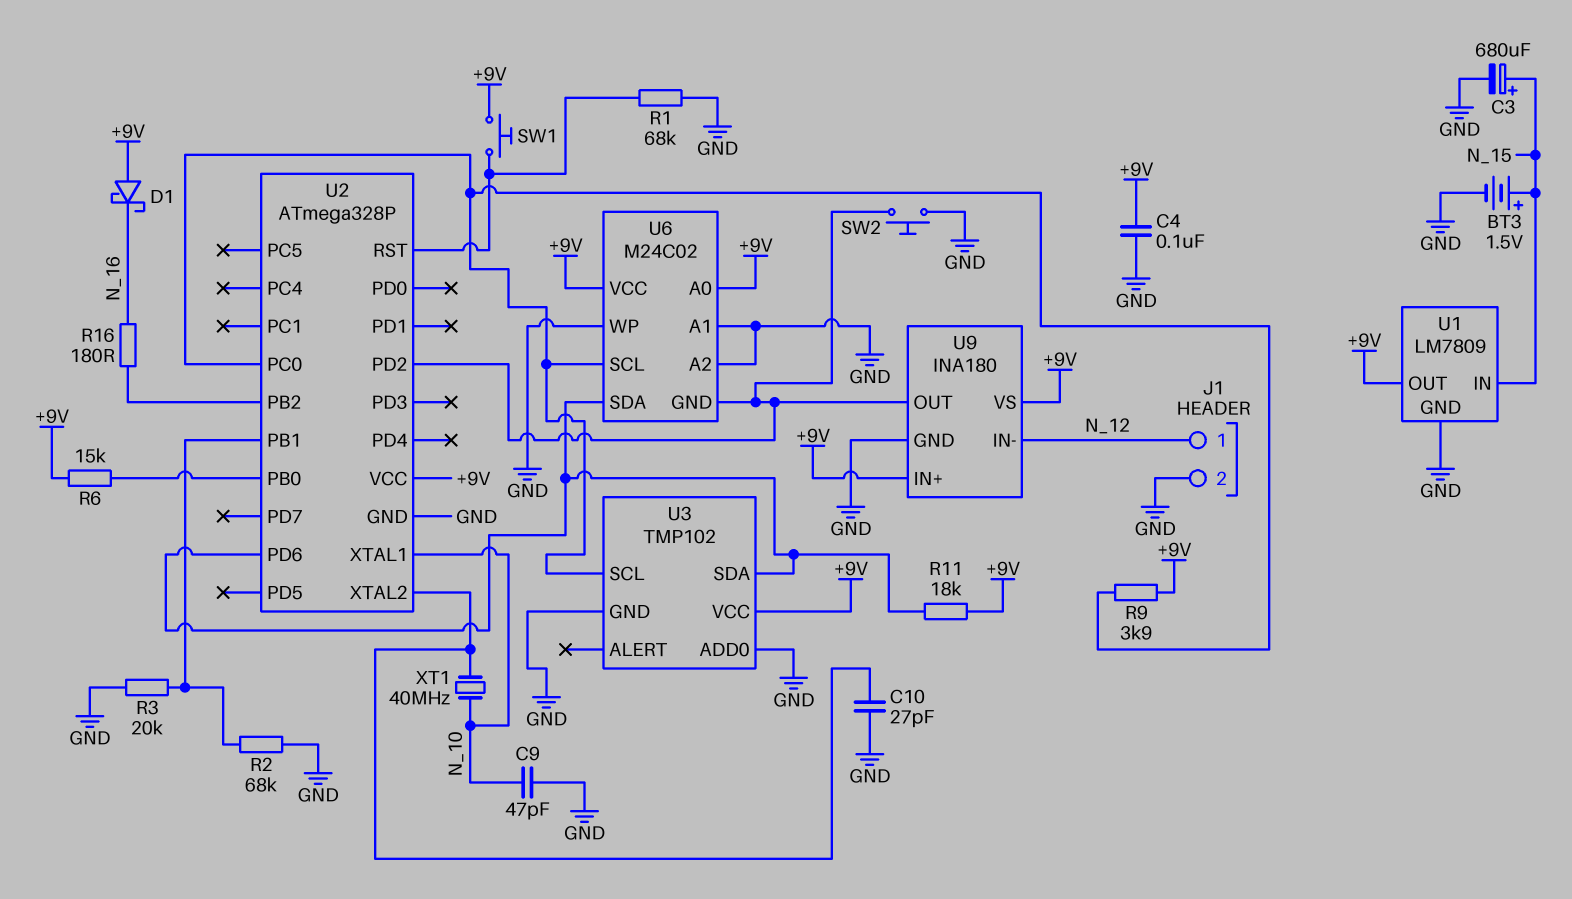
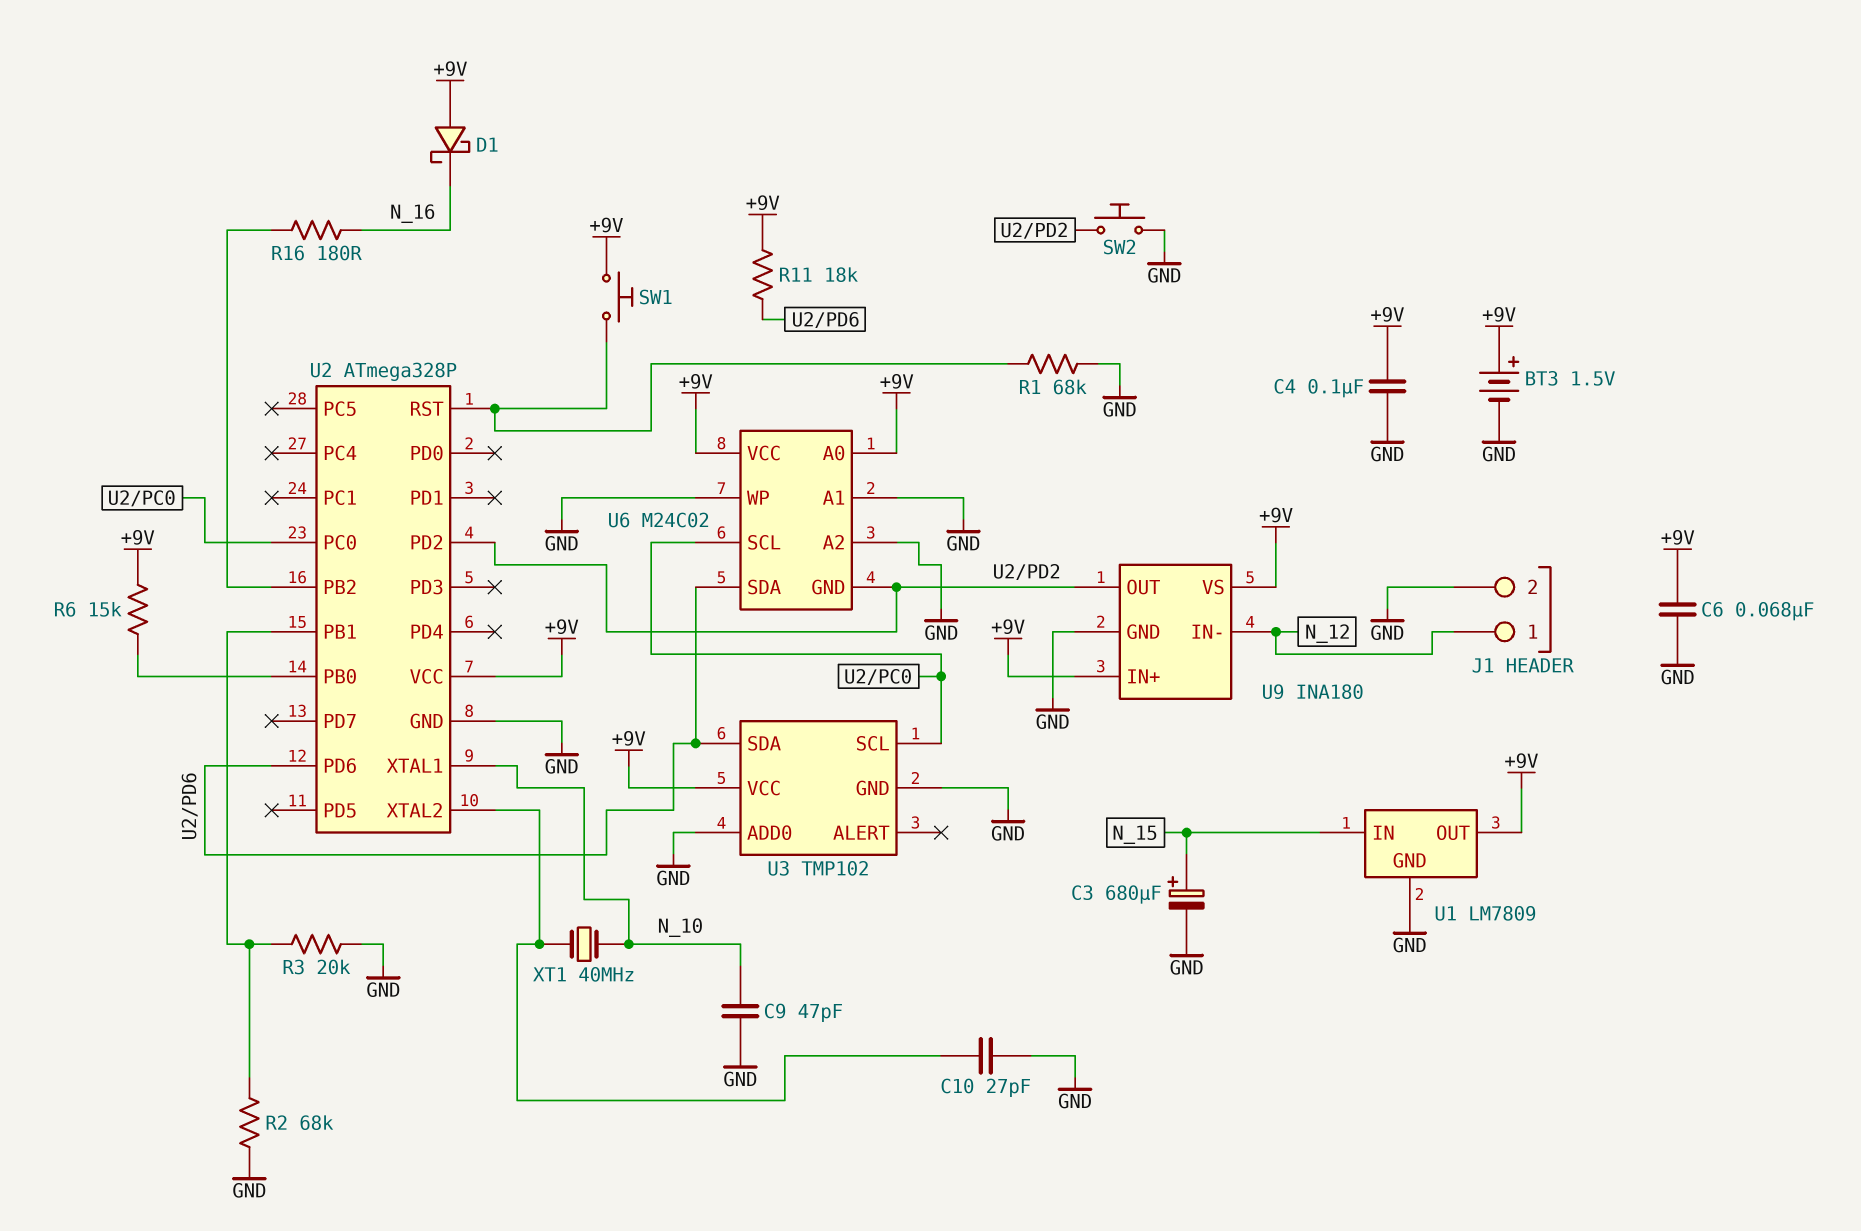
BT3: 1.5V (plus N_15, minus GND) -> 1.5V (plus +9V, minus GND)
C6: none -> 68nF (+9V, GND)
R9: 3.9k (+9V, U2/PC0) -> none

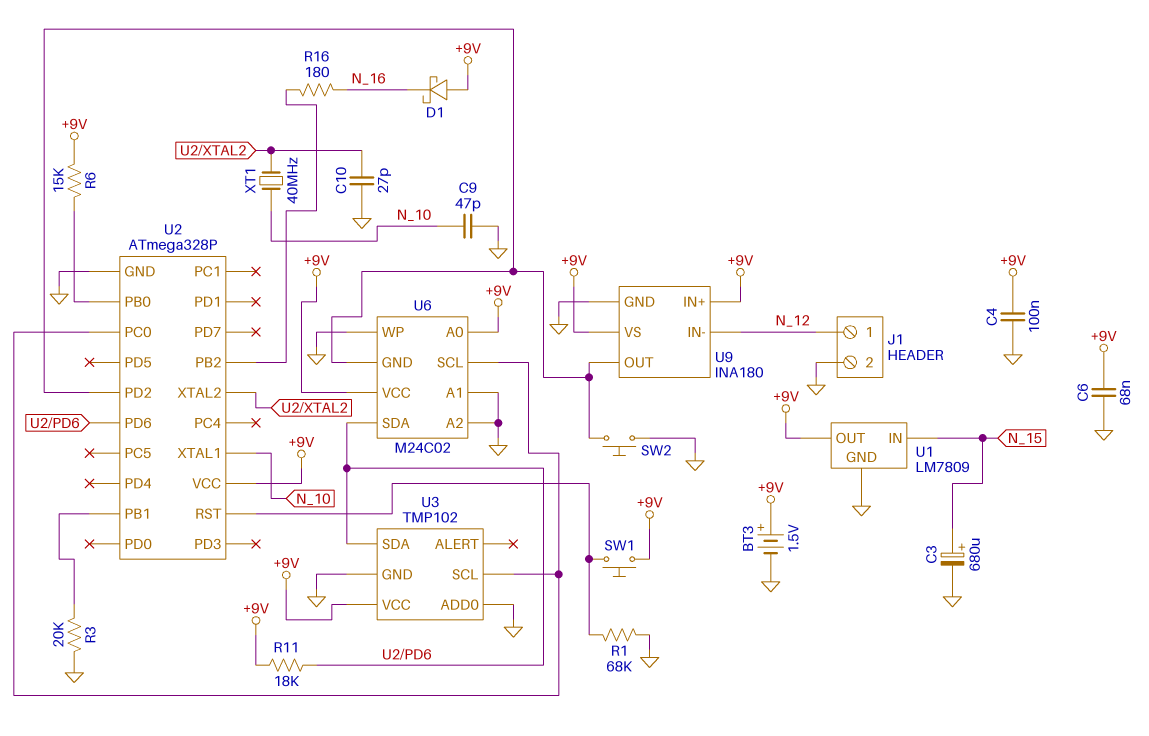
R2: 68k (GND, U2/PB1) -> none

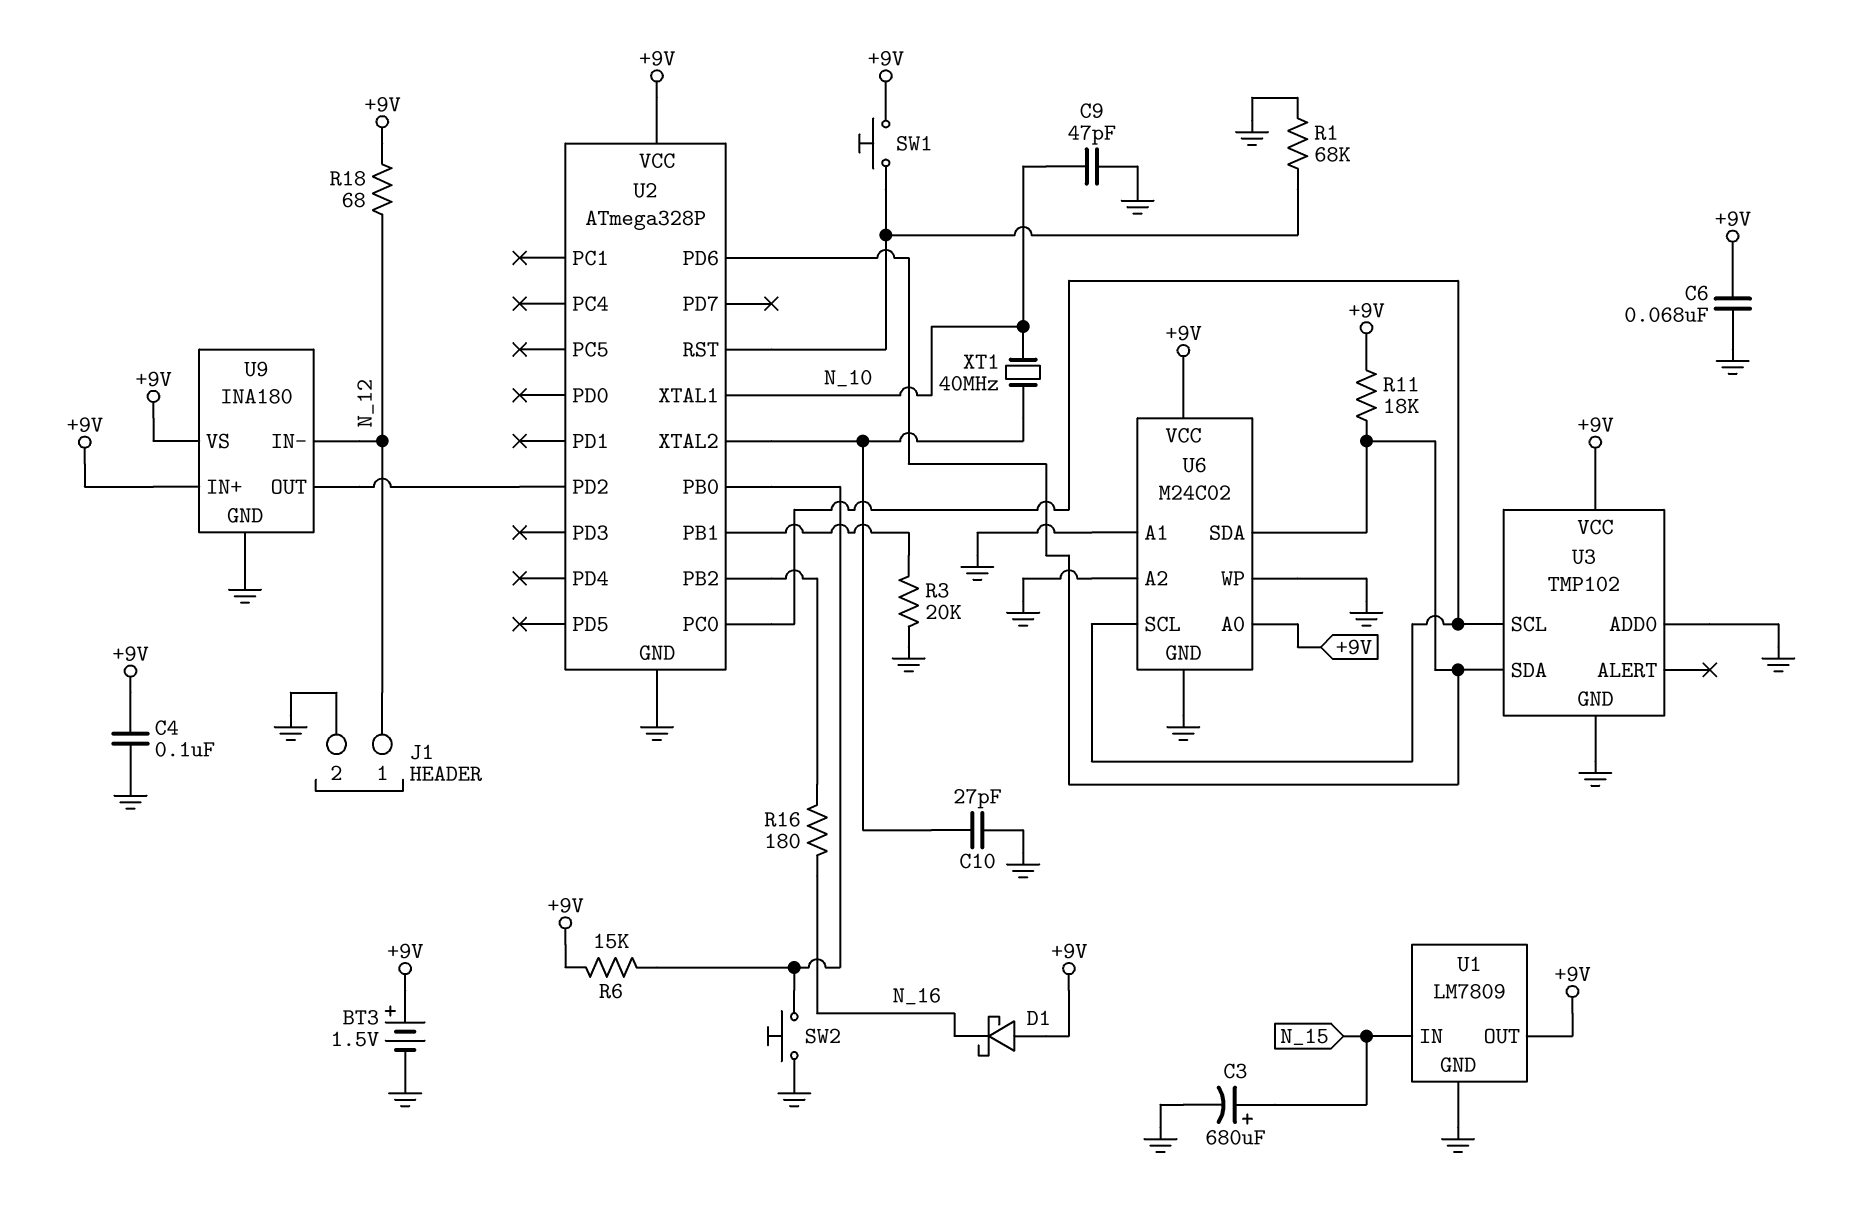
R18: none -> 68 (+9V, N_12)
SW2: button (GND, U2/PD2) -> button (GND, U2/PB0)
U6 pin GND: U2/PD2 -> GND

